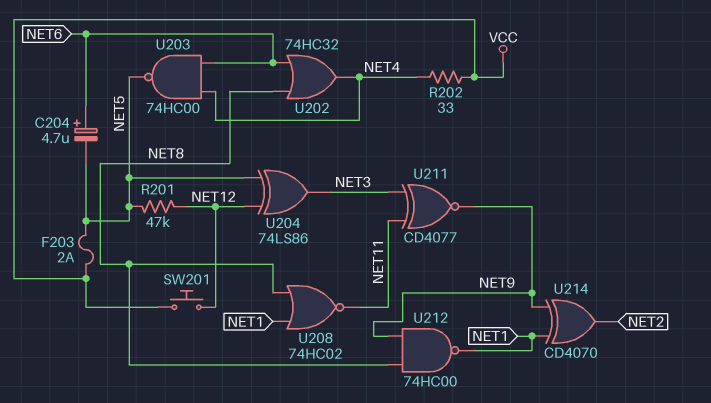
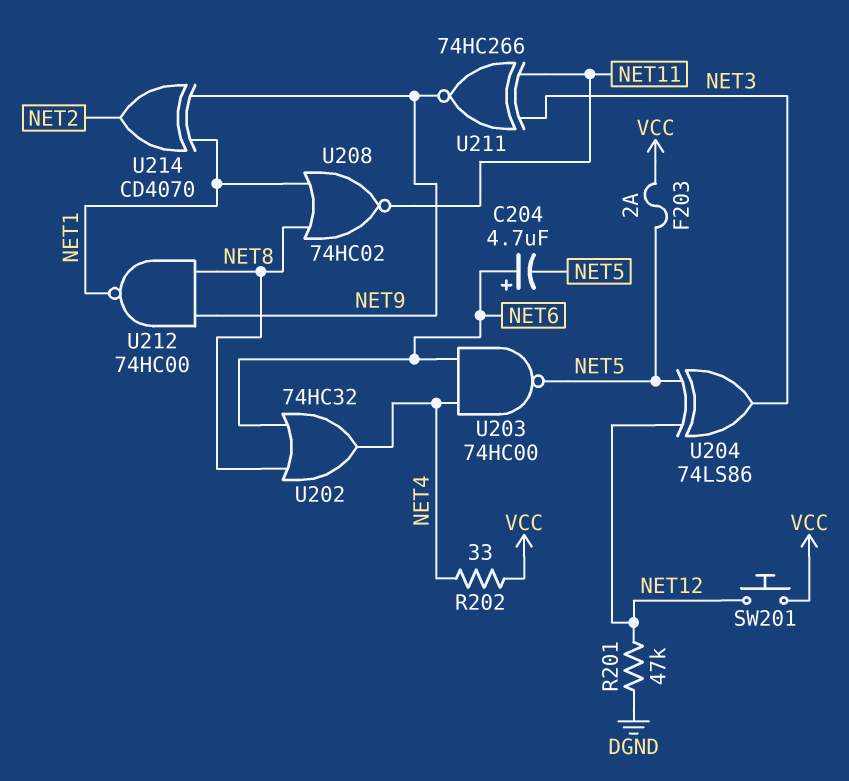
R201: 47k (NET5, NET12) -> 47k (DGND, NET12)
U211: XNOR CD4077 (in NET3, in NET11, out NET9) -> XNOR 74HC266 (in NET3, in NET11, out NET9)

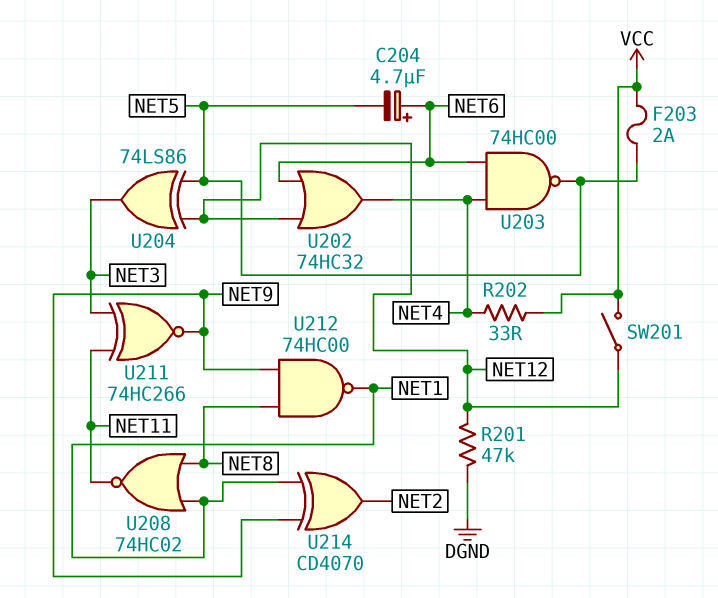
SW201: button (NET12, VCC) -> switch (NET12, VCC)
U202: OR 74HC32 (in NET6, in NET8, out NET4) -> OR 74HC32 (in NET6, in NET12, out NET4)

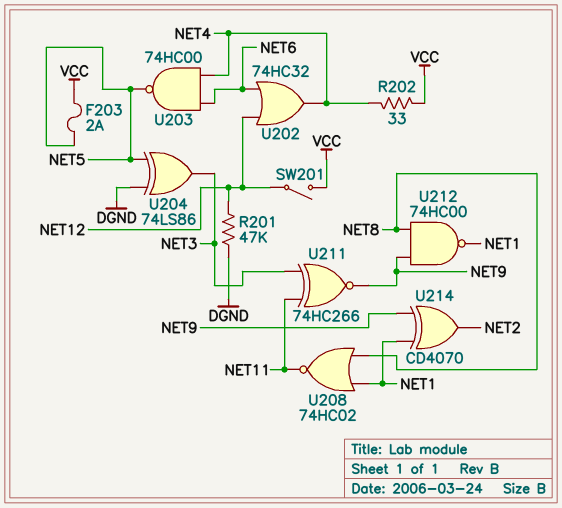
C204: 4.7uF (plus NET6, minus NET5) -> none
U204: XOR 74LS86 (in NET5, in NET12, out NET3) -> XOR 74LS86 (in DGND, in NET5, out NET3)

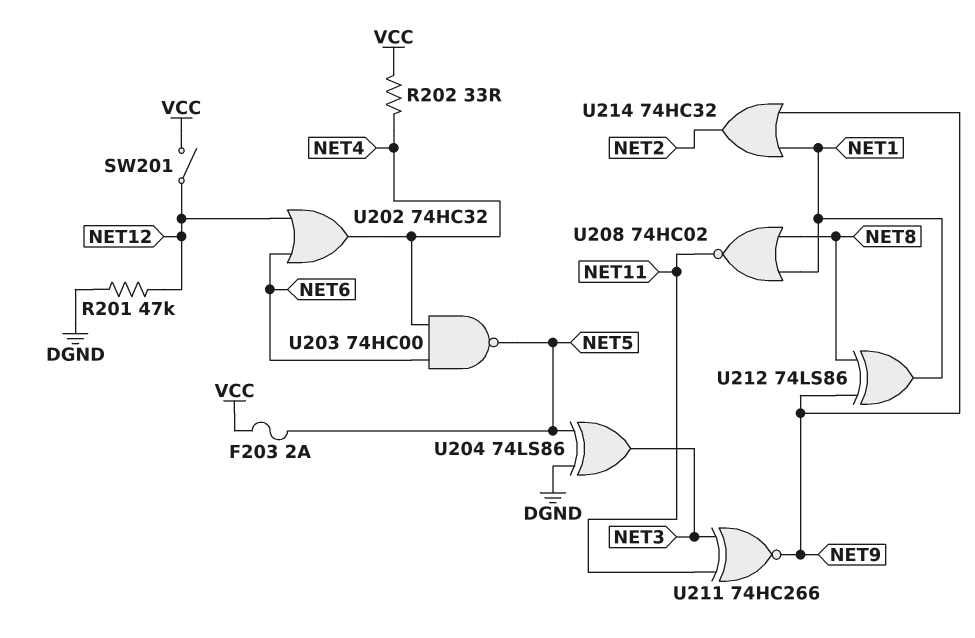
U212: NAND 74HC00 (in NET8, in NET9, out NET1) -> XOR 74LS86 (in NET8, in NET9, out NET1)
U214: XOR CD4070 (in NET1, in NET9, out NET2) -> OR 74HC32 (in NET1, in NET9, out NET2)

